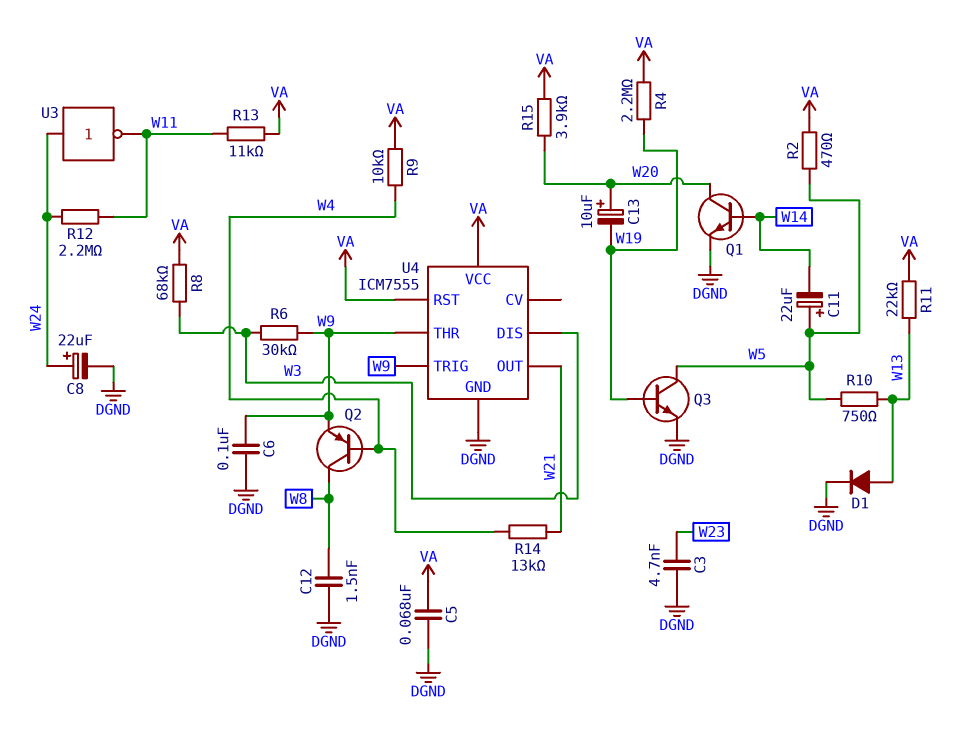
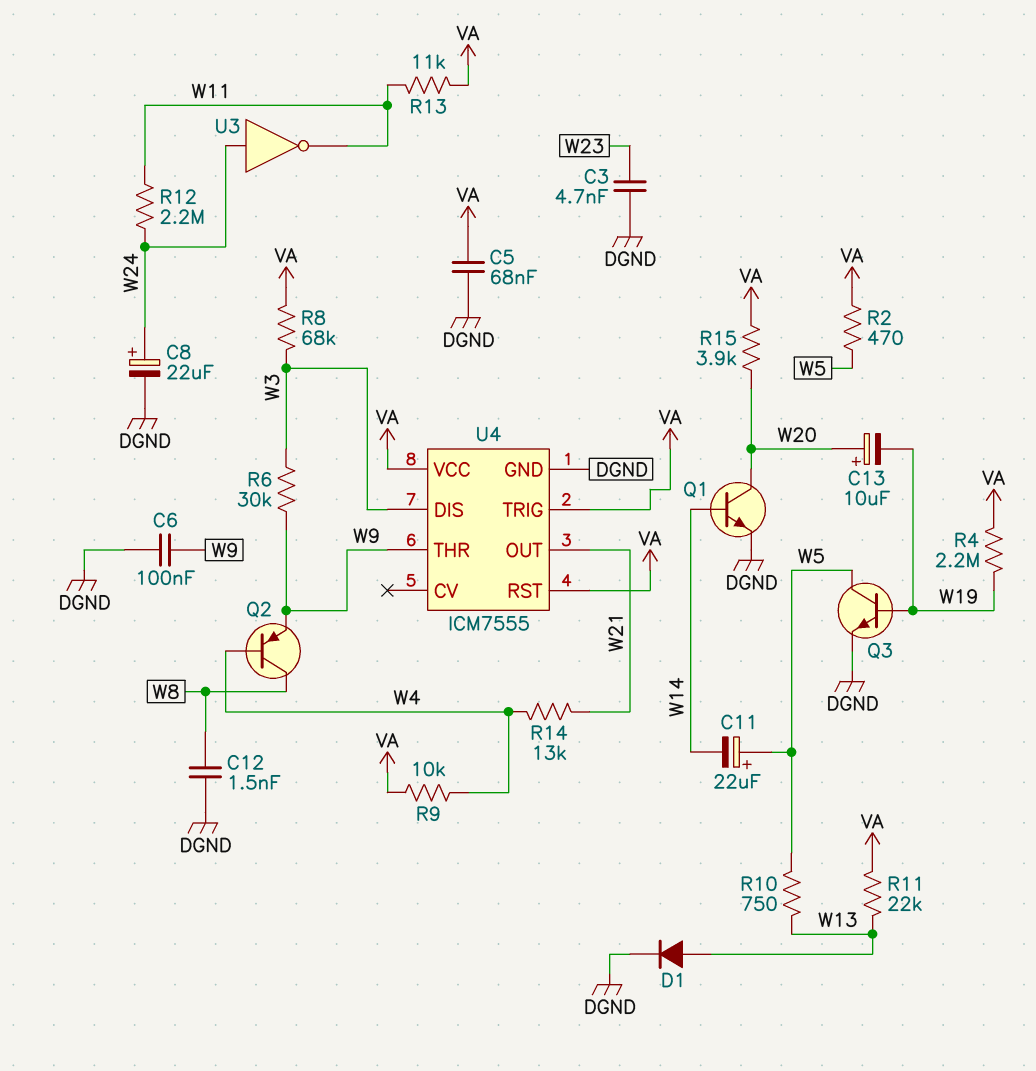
U4 pin TRIG: W9 -> VA

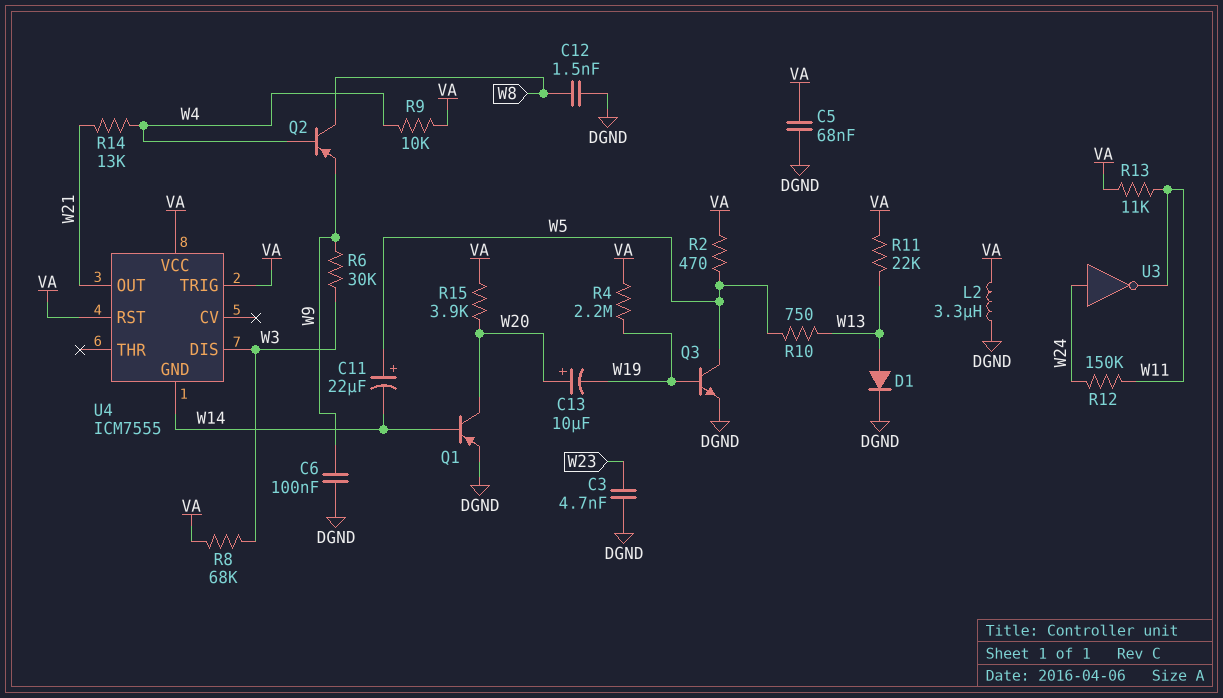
C8: 22uF (plus W24, minus DGND) -> none
L2: none -> 3.3uH (DGND, VA)
Q1: NPN (B W14, C W20, E DGND) -> PNP (B W14, C W20, E DGND)
R12: 2.2M (W11, W24) -> 150k (W11, W24)
U4 pin GND: DGND -> W14
U4 pin THR: W9 -> none

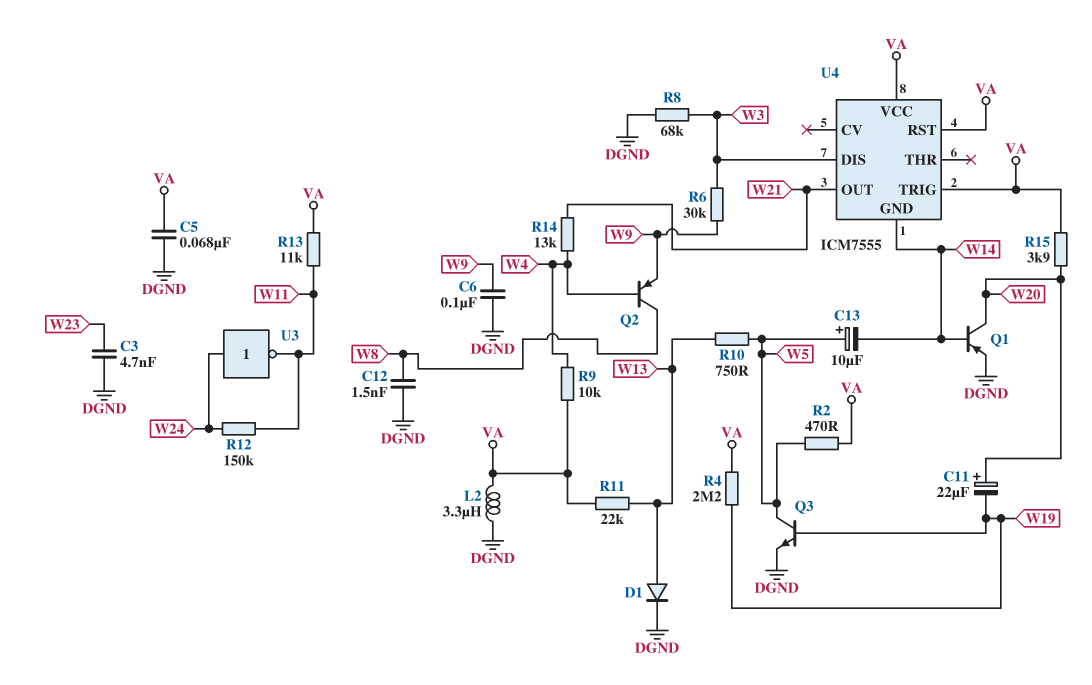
C11: 22uF (plus W5, minus W14) -> 22uF (plus W20, minus W19)
C13: 10uF (plus W20, minus W19) -> 10uF (plus W5, minus W14)
R8: 68k (VA, W3) -> 68k (DGND, W3)

